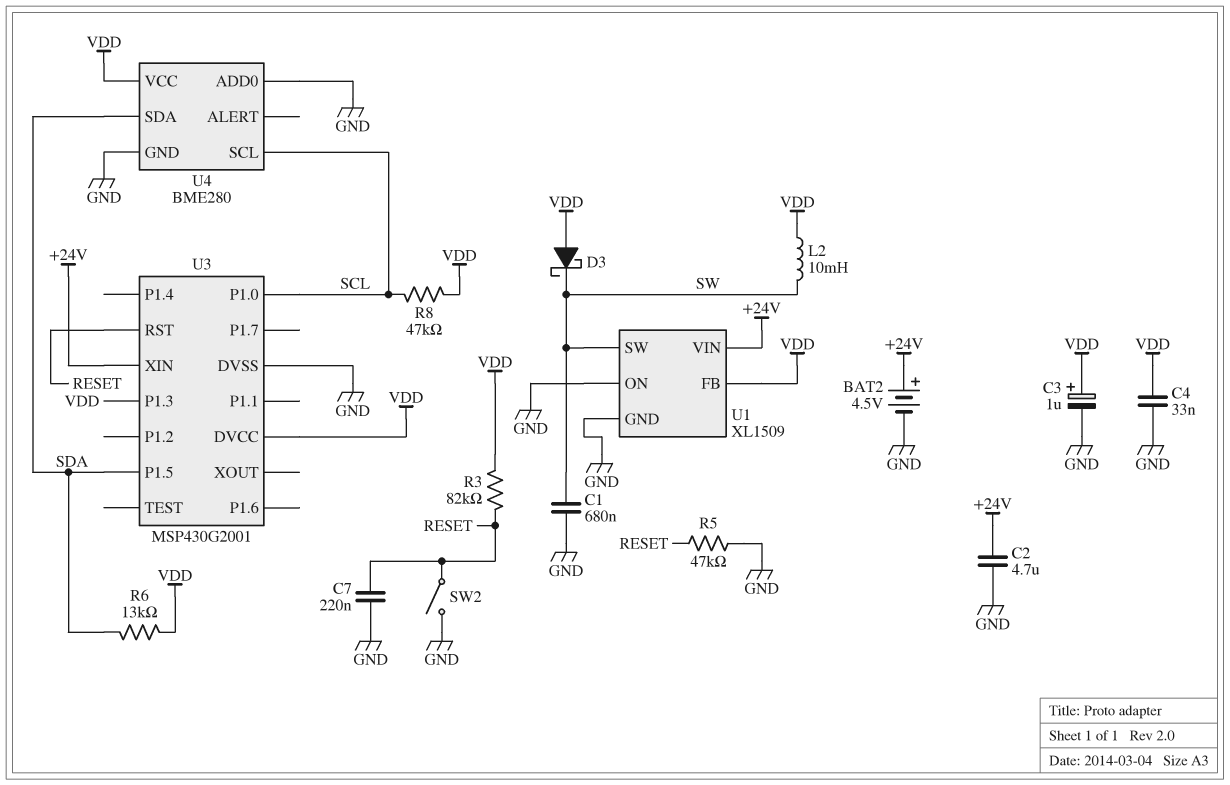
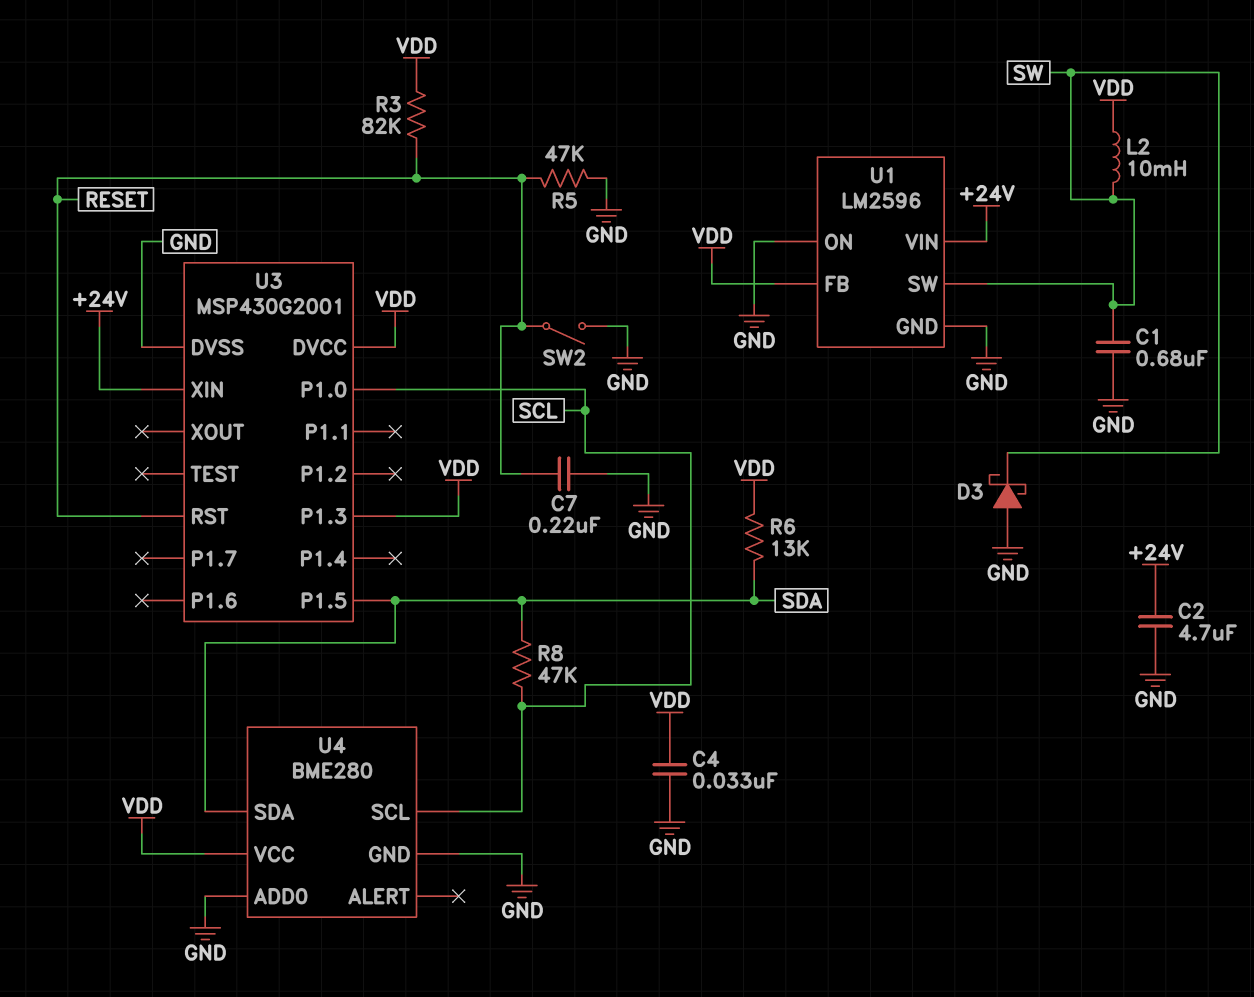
BAT2: 4.5V (plus +24V, minus GND) -> none
C3: 1uF (plus VDD, minus GND) -> none
D3: schottky (A VDD, K SW) -> schottky (A GND, K SW)
R8: 47k (SCL, VDD) -> 47k (SCL, SDA)
U1: XL1509 -> LM2596

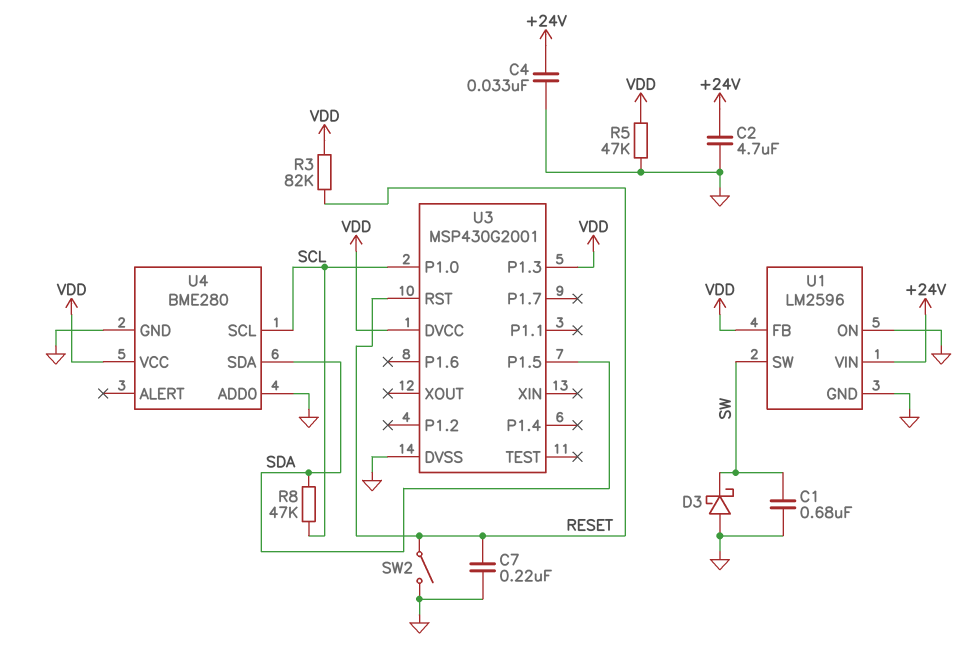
C4: 33nF (GND, VDD) -> 33nF (+24V, GND)
L2: 10mH (SW, VDD) -> none
R5: 47k (GND, RESET) -> 47k (GND, VDD)
R6: 13k (SDA, VDD) -> none
U3 pin XIN: +24V -> none

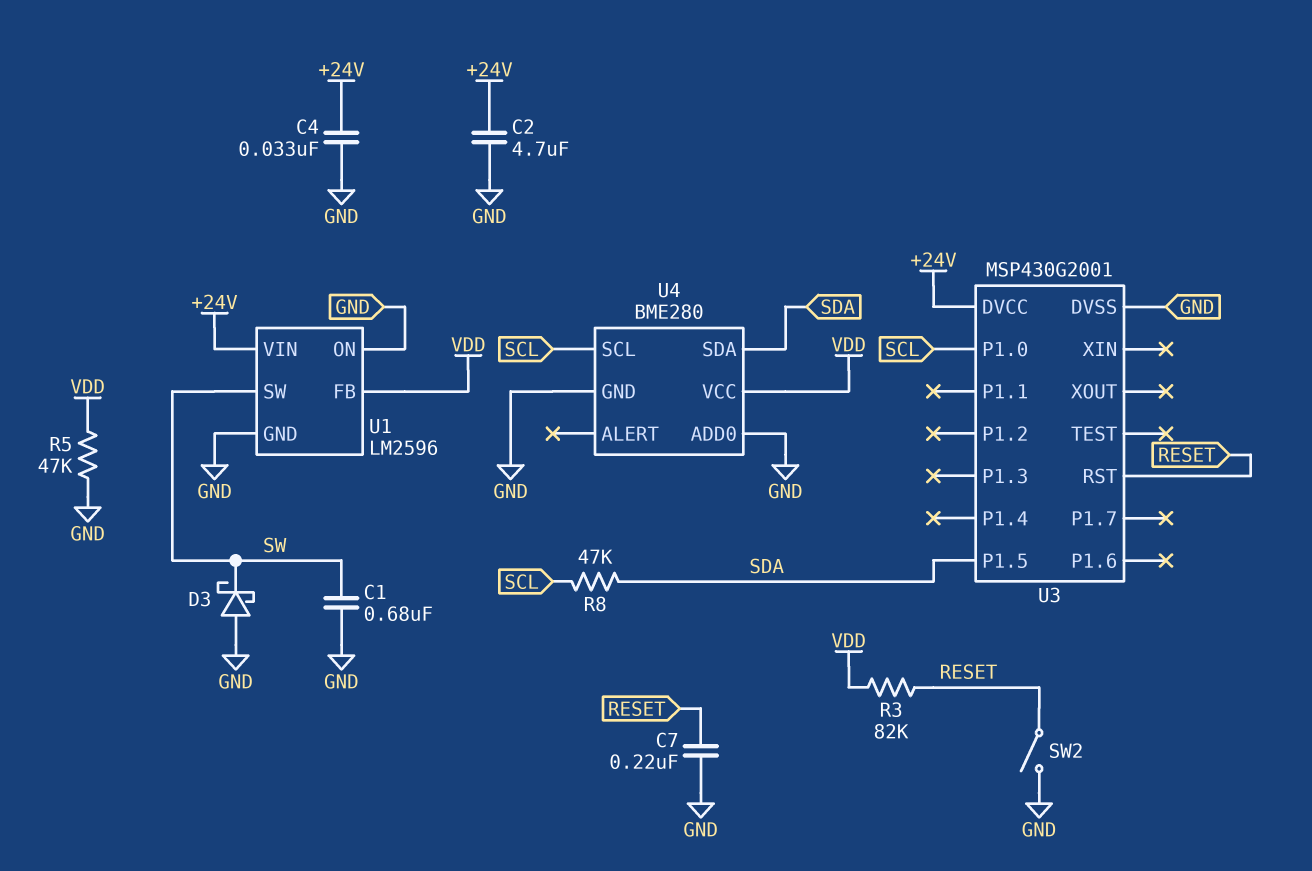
U3 pin DVCC: VDD -> +24V
U3 pin P1.3: VDD -> none

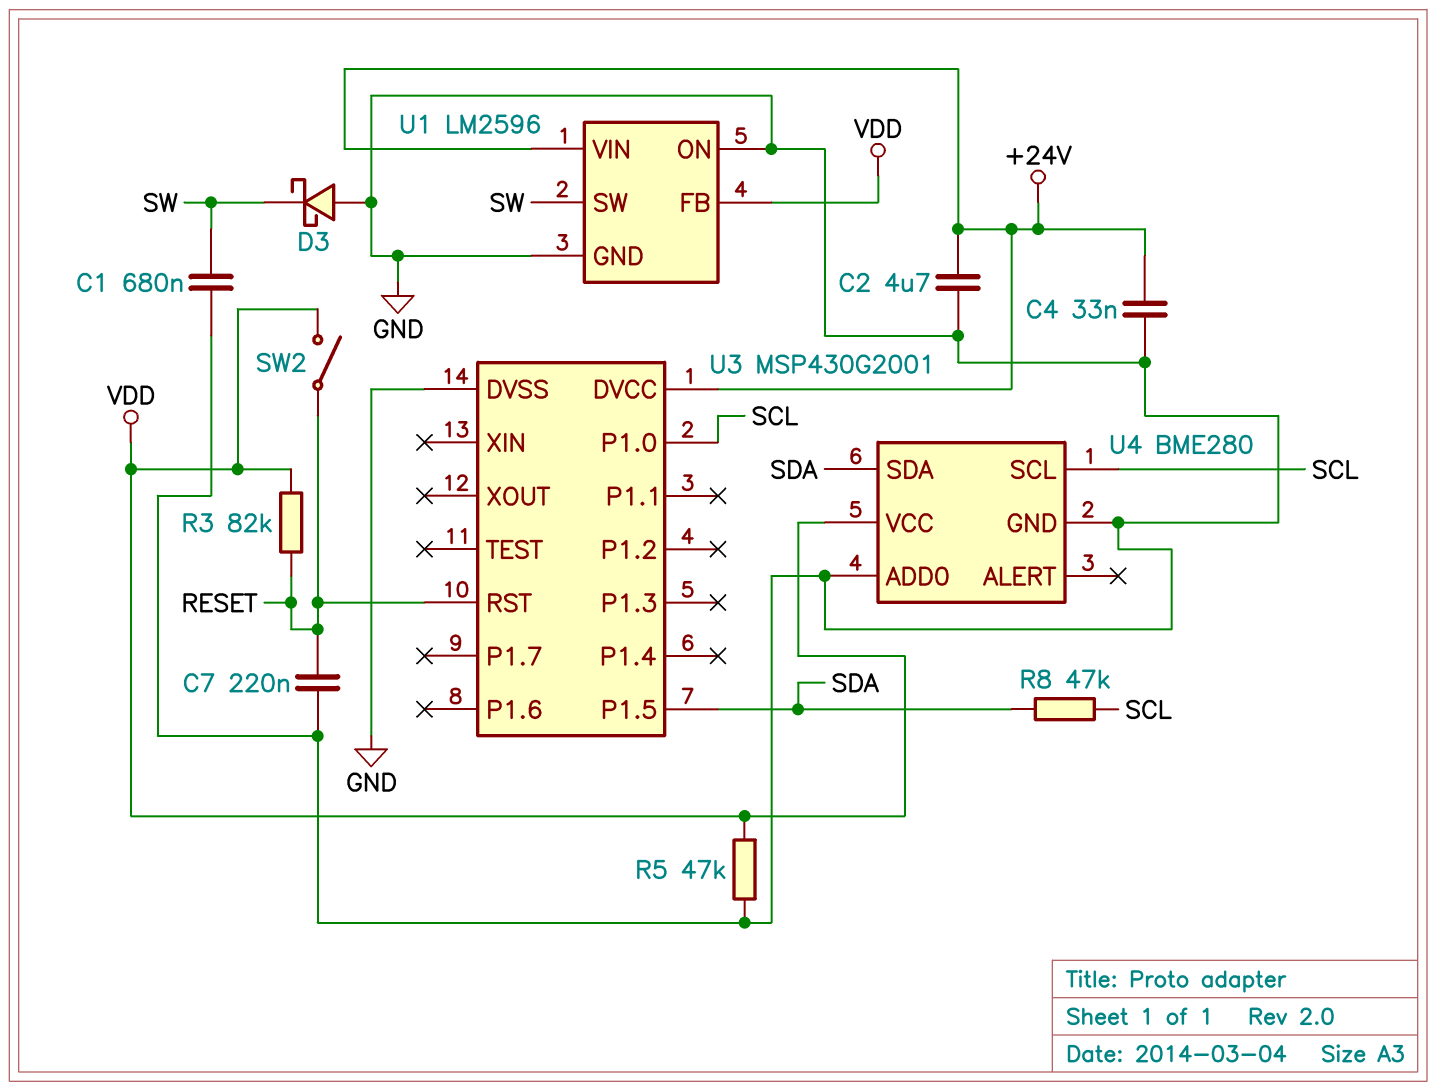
SW2: switch (GND, RESET) -> switch (RESET, VDD)

